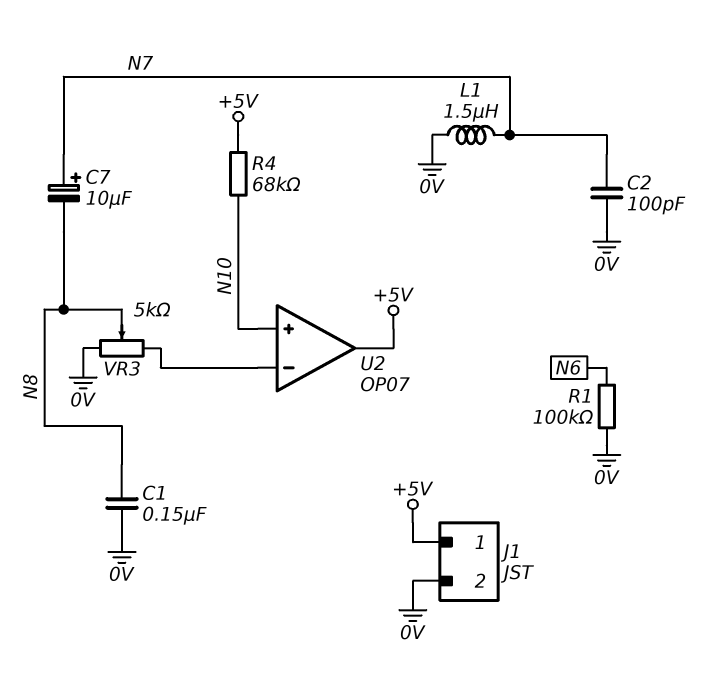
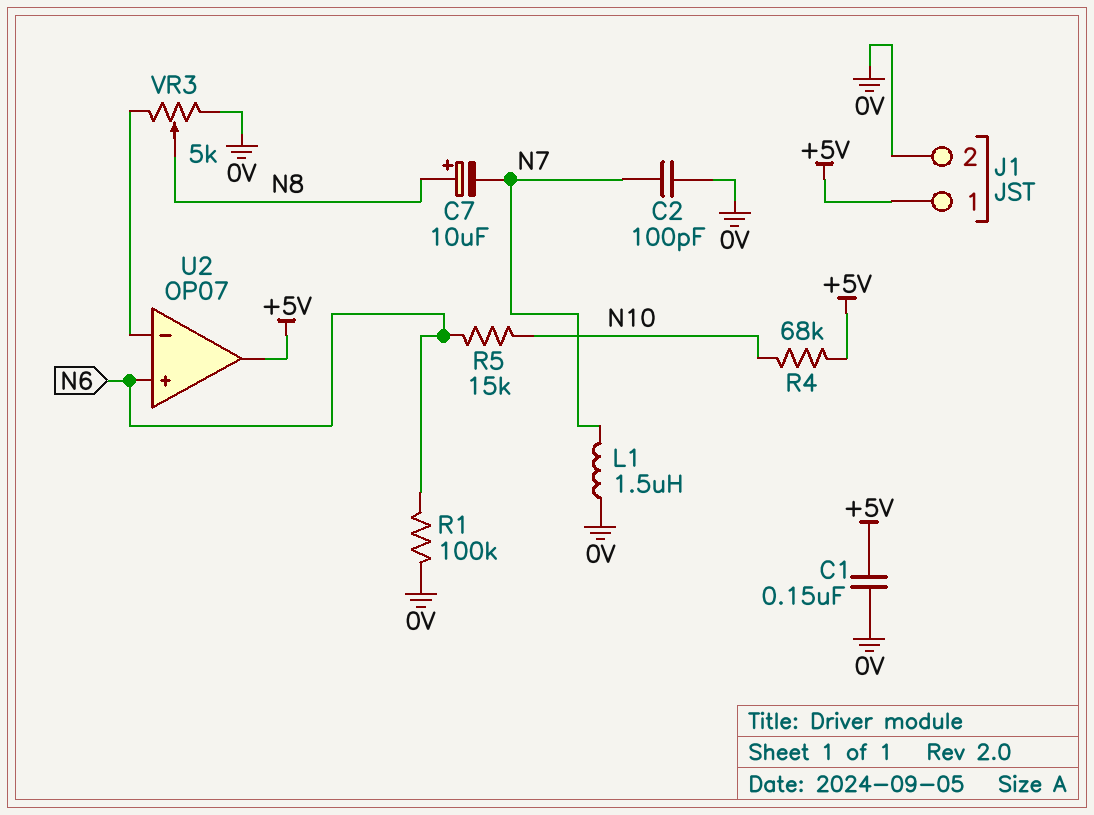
C1: 150nF (0V, N8) -> 150nF (+5V, 0V)
C7: 10uF (plus N7, minus N8) -> 10uF (plus N8, minus N7)
R5: none -> 15k (N6, N10)
U2 pin in+: N10 -> N6

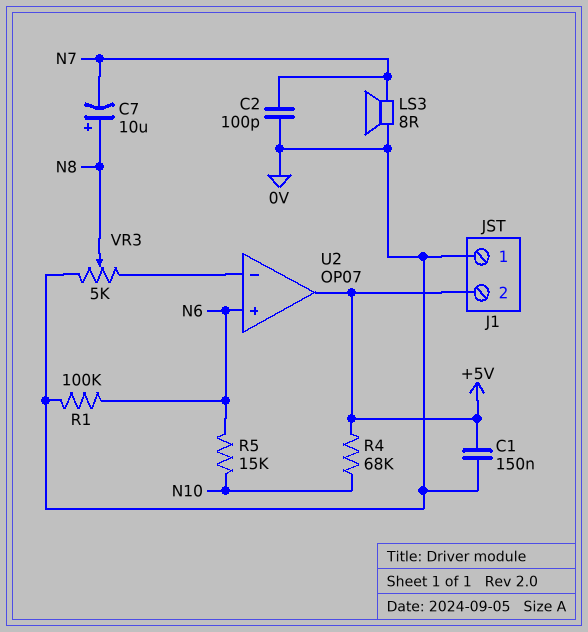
J1 pin 1: +5V -> 0V
J1 pin 2: 0V -> +5V
L1: 1.5uH (0V, N7) -> none
LS3: none -> speaker 8R (0V, N7)

